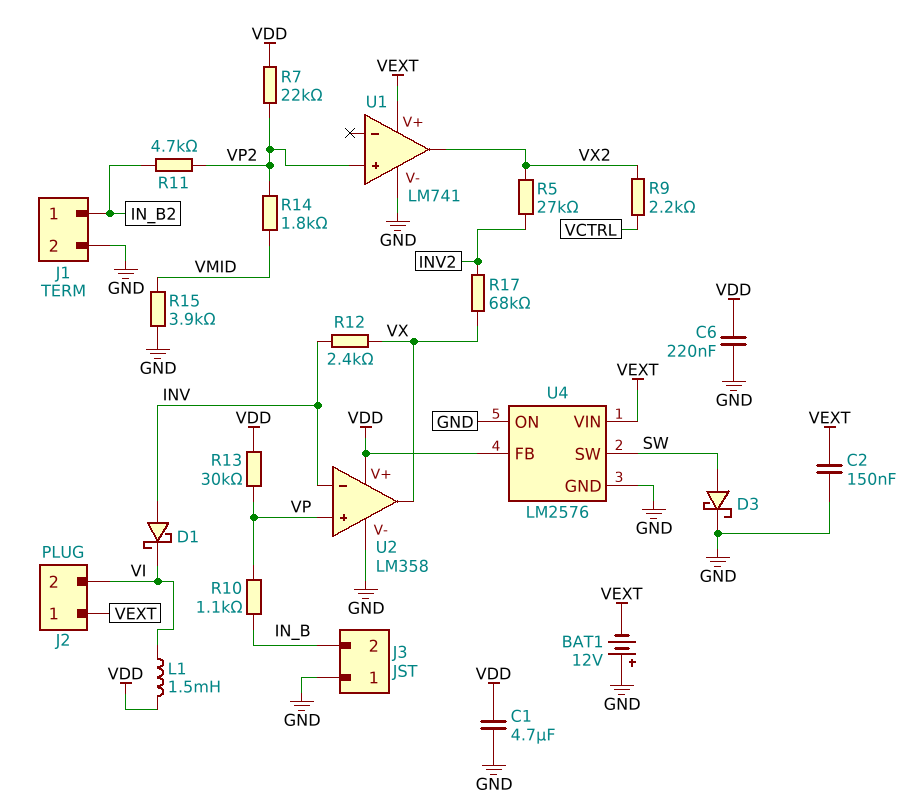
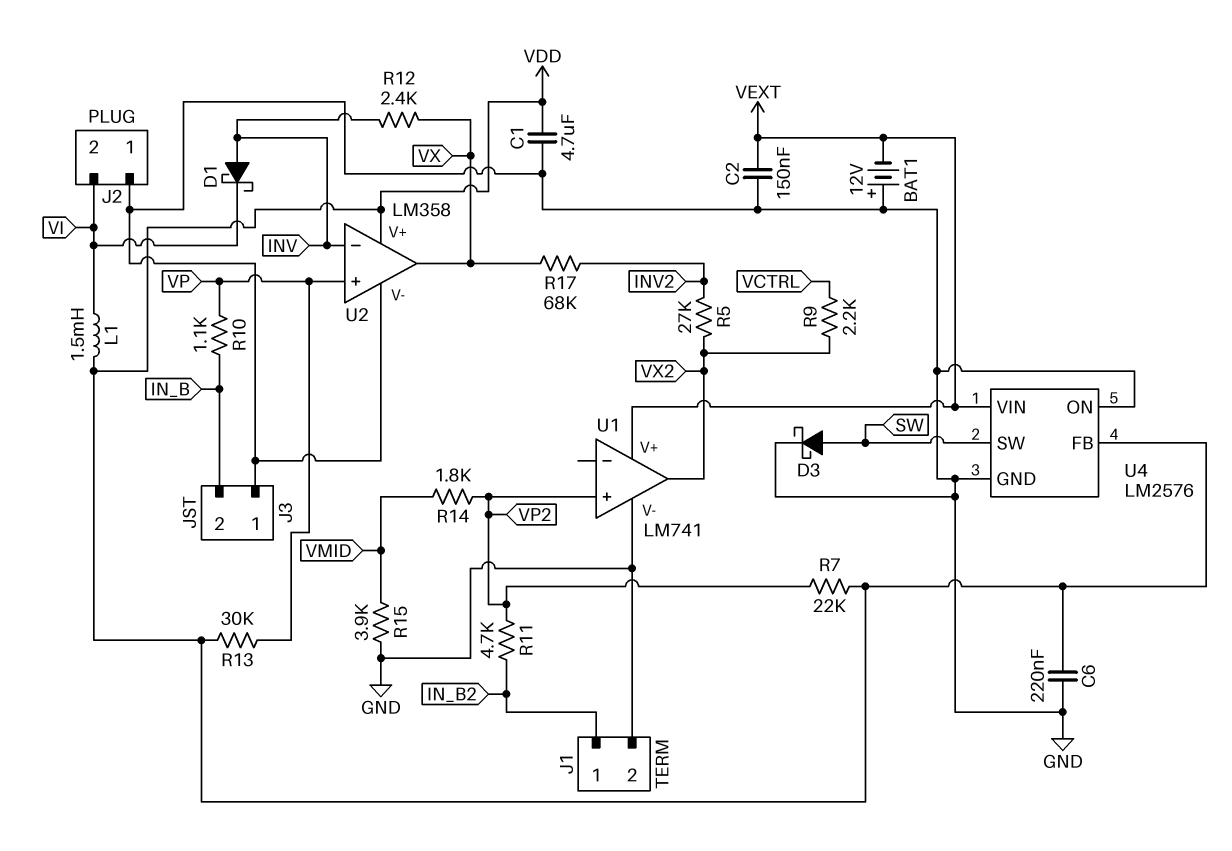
J2 pin 1: VEXT -> GND

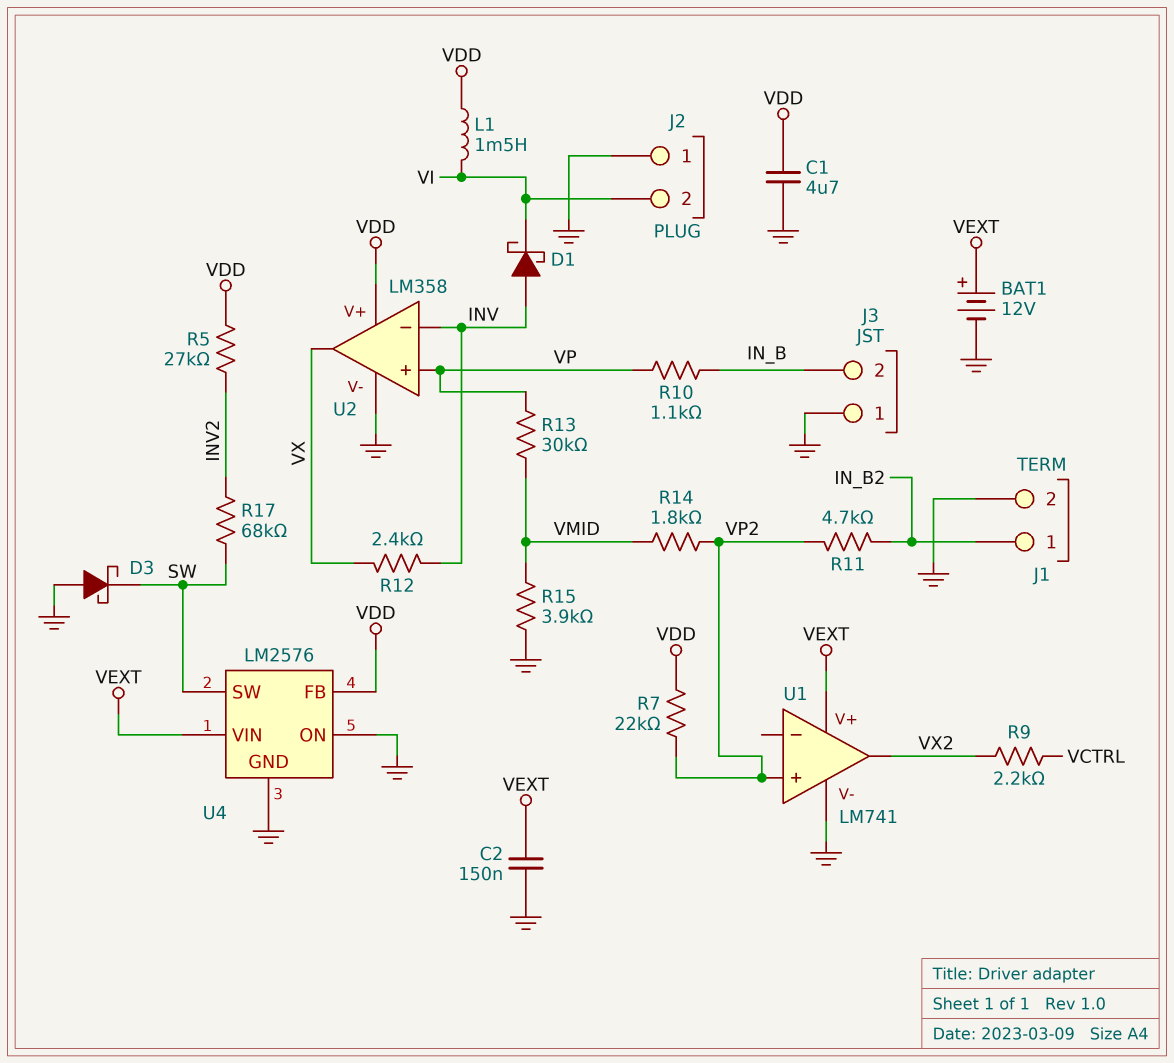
BAT1: 12V (plus GND, minus VEXT) -> 12V (plus VEXT, minus GND)
C6: 220nF (GND, VDD) -> none
D3: schottky (A SW, K GND) -> schottky (A GND, K SW)
R5: 27k (INV2, VX2) -> 27k (INV2, VDD)
R13: 30k (VDD, VP) -> 30k (VMID, VP)
R17: 68k (INV2, VX) -> 68k (INV2, SW)

